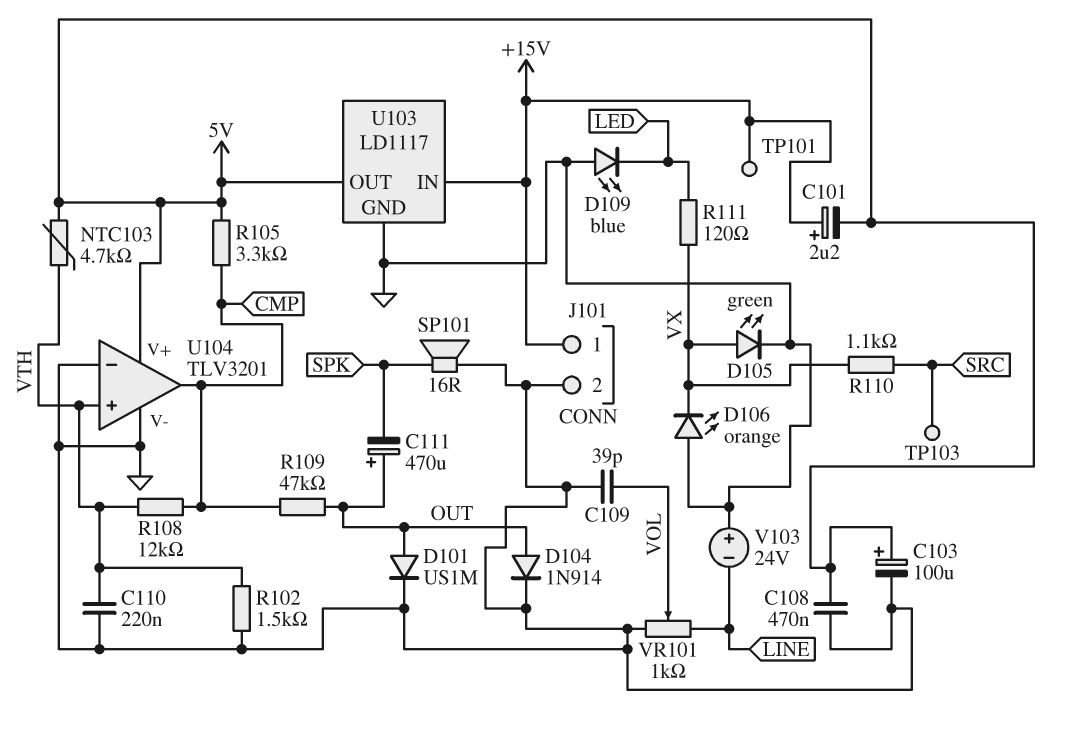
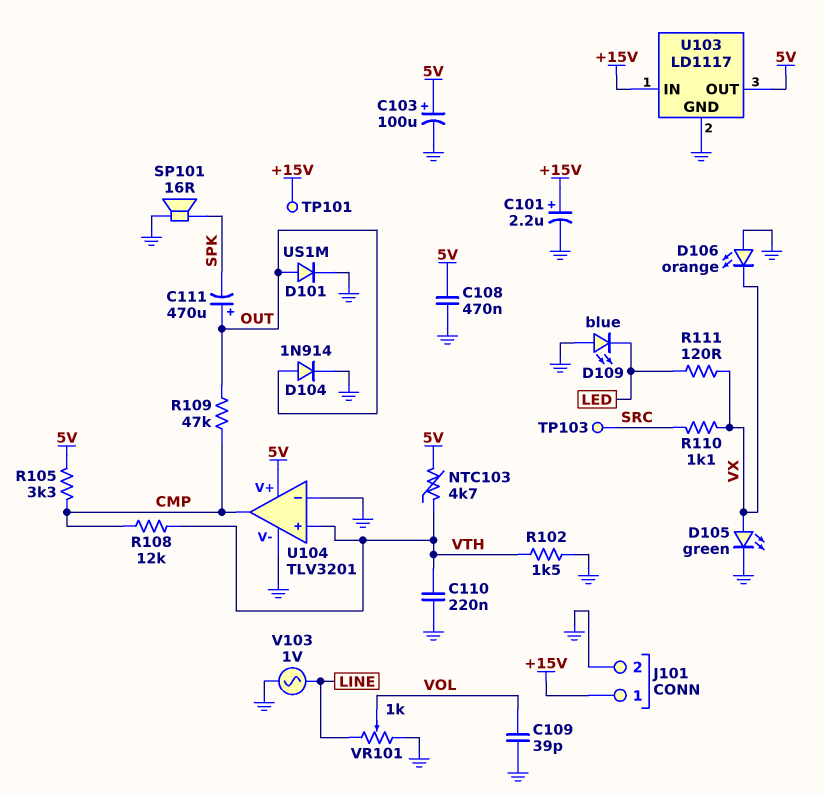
C101: 2.2uF (plus +15V, minus 5V) -> 2.2uF (plus +15V, minus GND)
V103: 24V (plus GND, minus LINE) -> AC 1V (GND, LINE)

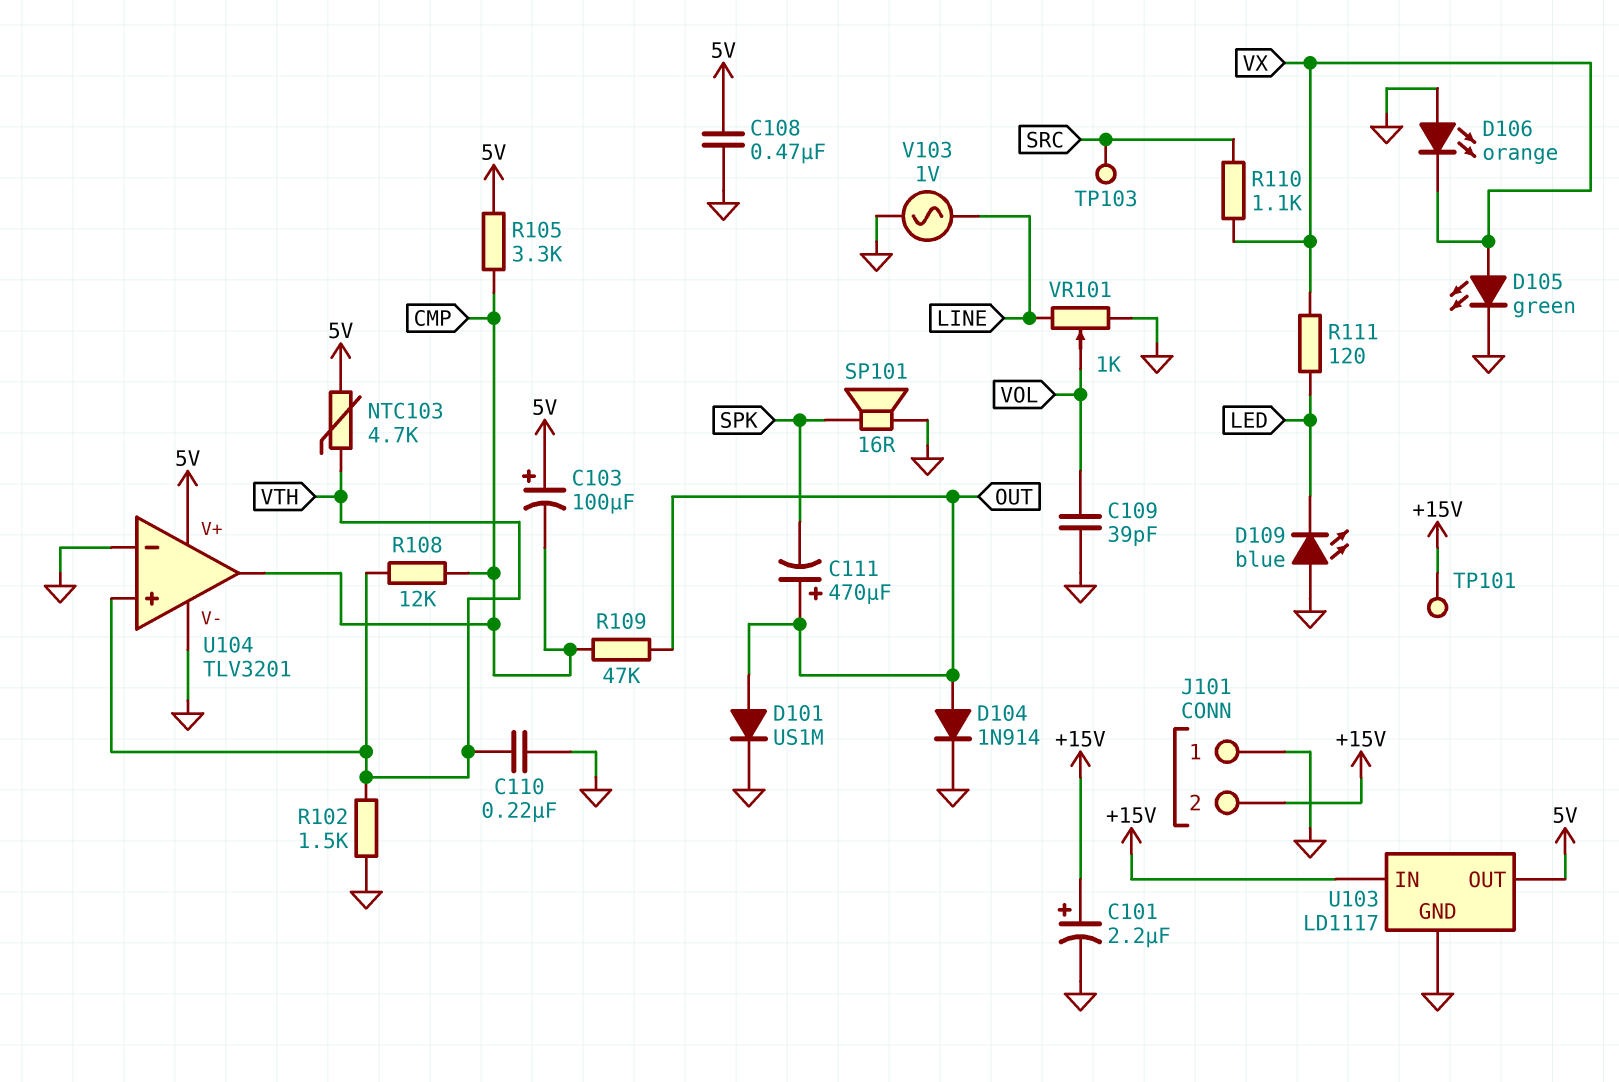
C103: 100uF (plus 5V, minus GND) -> 100uF (plus 5V, minus CMP)
J101 pin 1: +15V -> GND
J101 pin 2: GND -> +15V

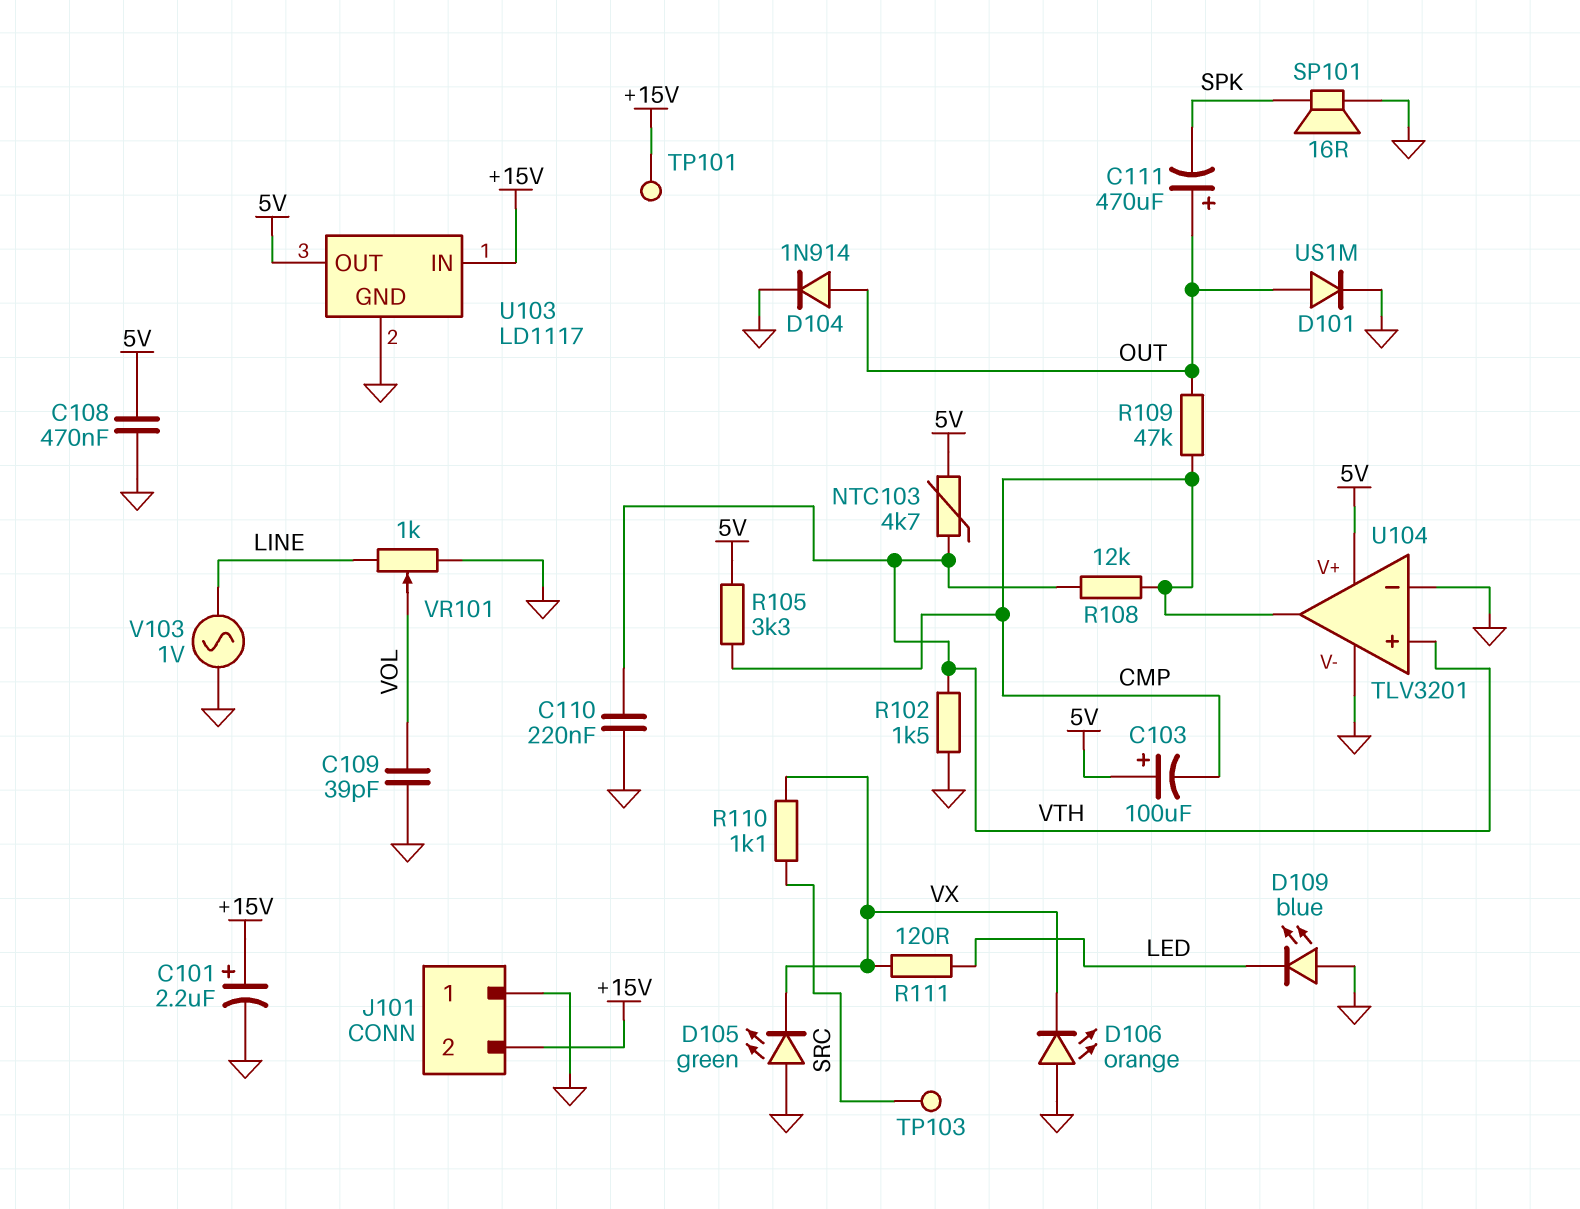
D105: LED green (A VX, K GND) -> LED green (A GND, K VX)

